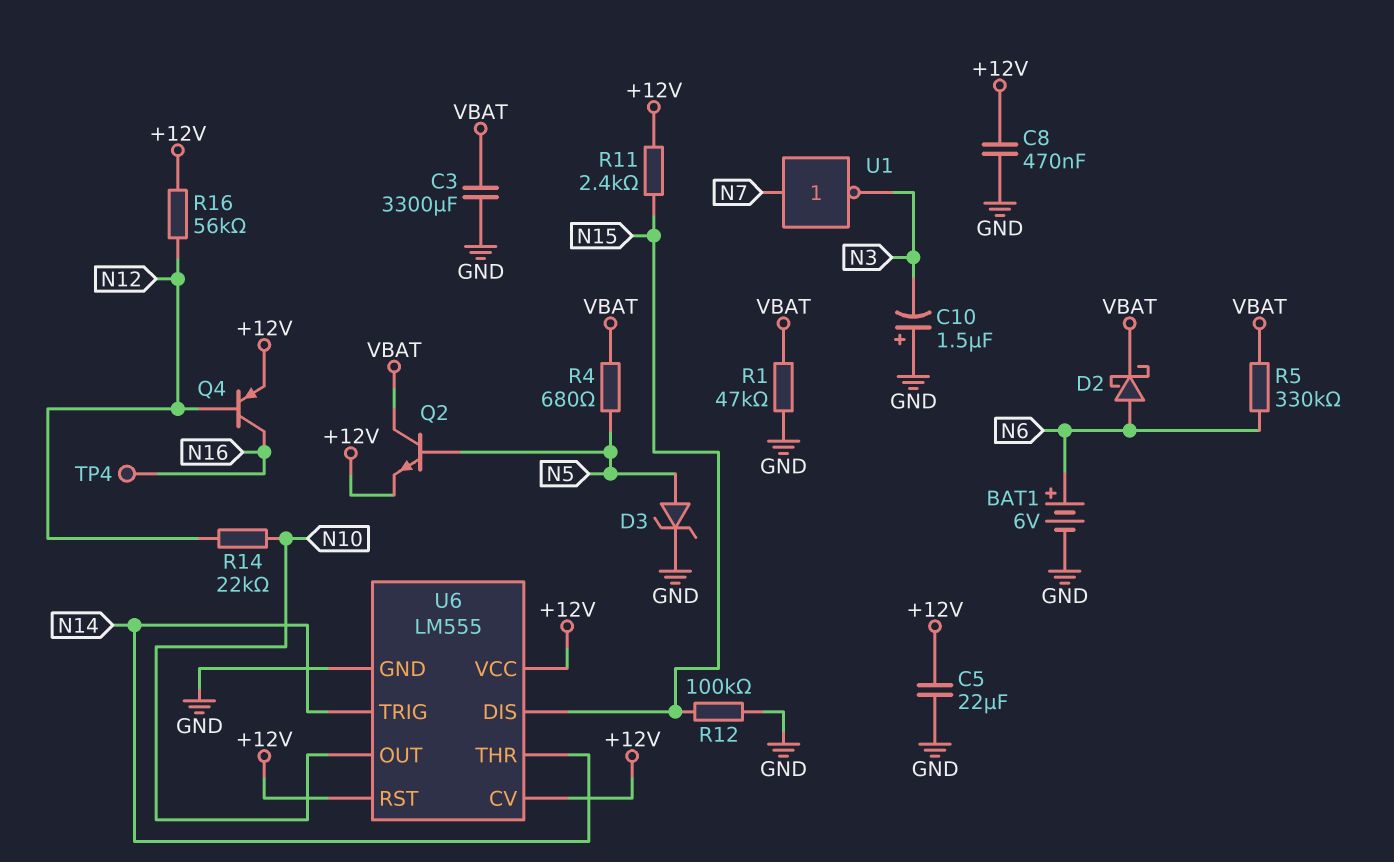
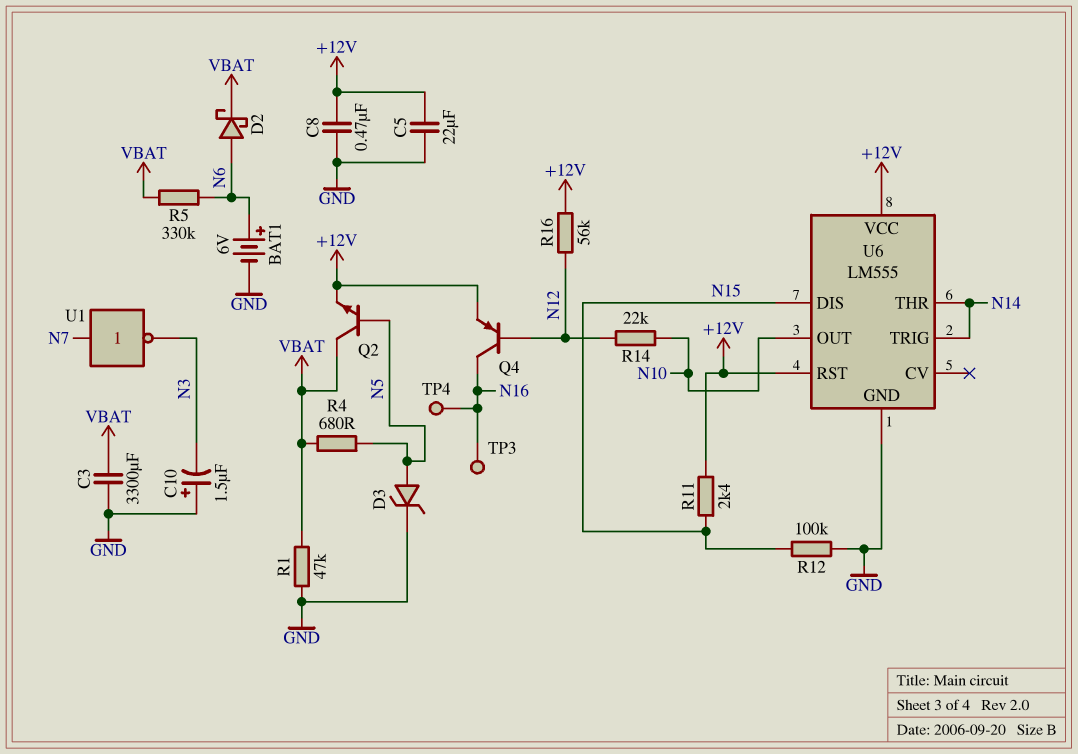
TP3: none -> test point (N16)
U6 pin CV: +12V -> none

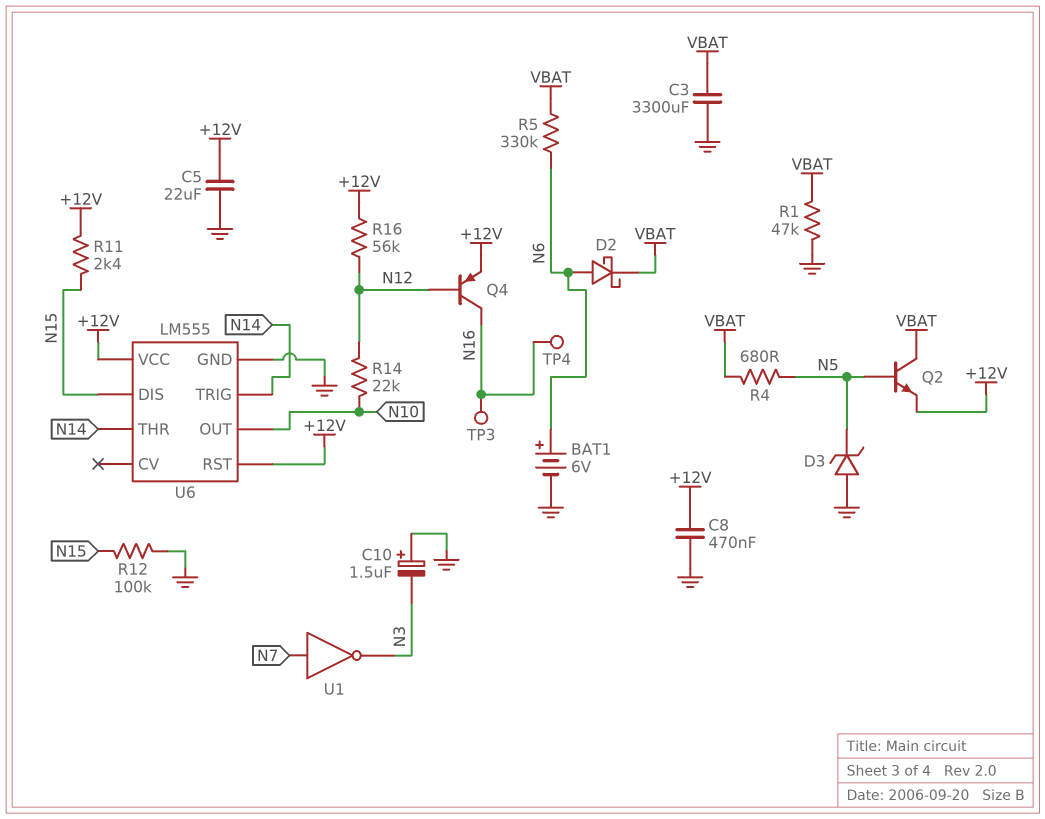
D3: zener (A N5, K GND) -> zener (A GND, K N5)

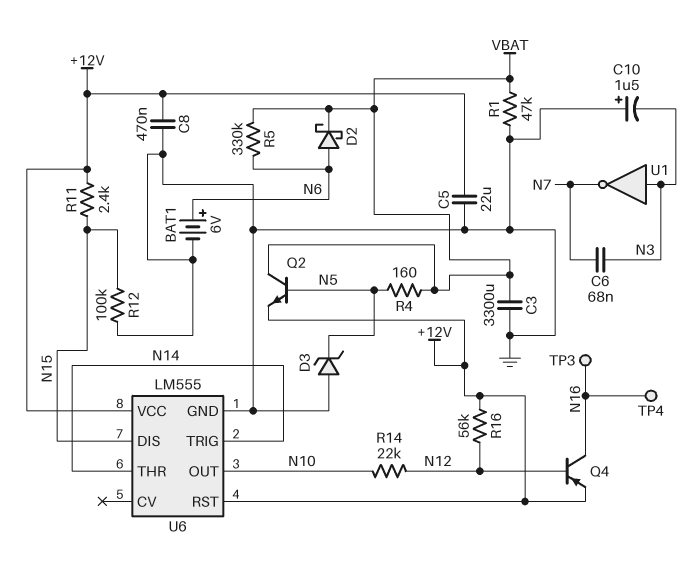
C6: none -> 68nF (N3, N7)
R4: 680 (N5, VBAT) -> 160 (N5, VBAT)
U1: NOT (in N7, out N3) -> NOT (in N3, out N7)

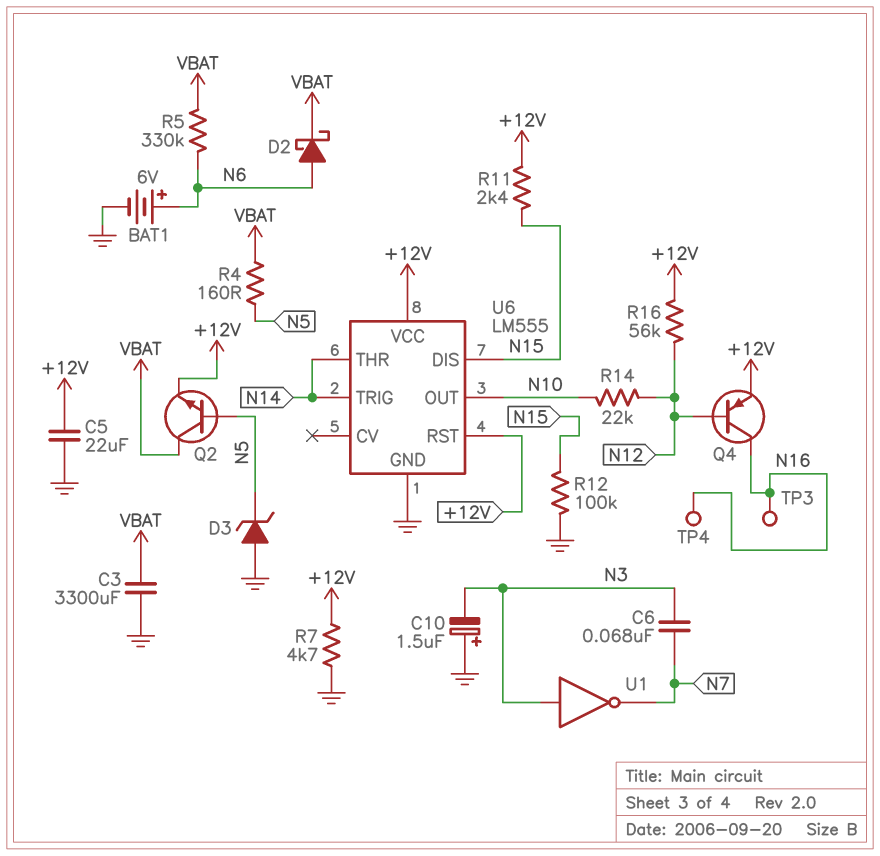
C8: 470nF (+12V, GND) -> none
R1: 47k (GND, VBAT) -> none
R7: none -> 4.7k (+12V, GND)

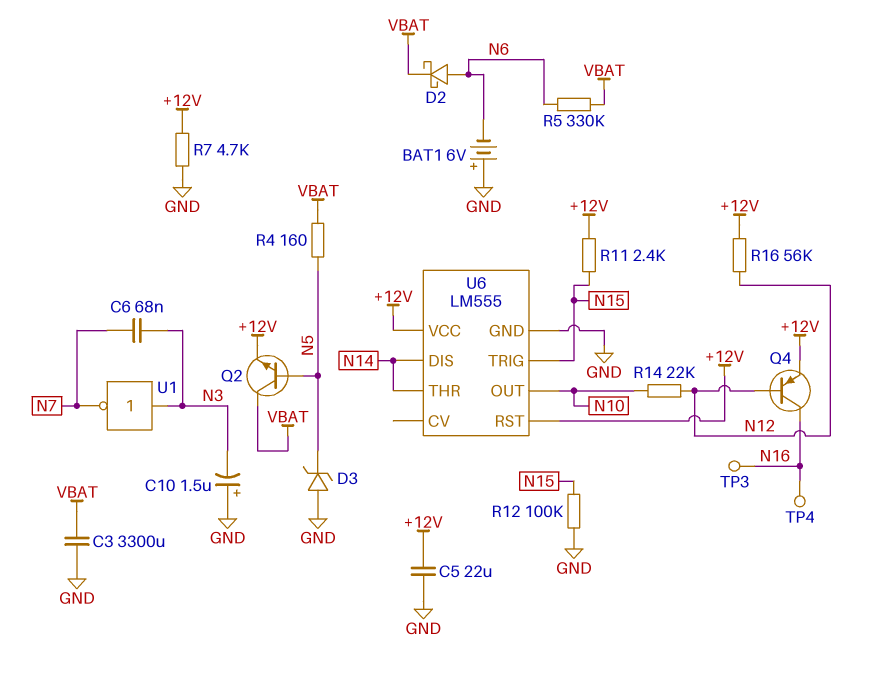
BAT1: 6V (plus N6, minus GND) -> 6V (plus GND, minus N6)
U6 pin DIS: N15 -> N14
U6 pin TRIG: N14 -> N15

